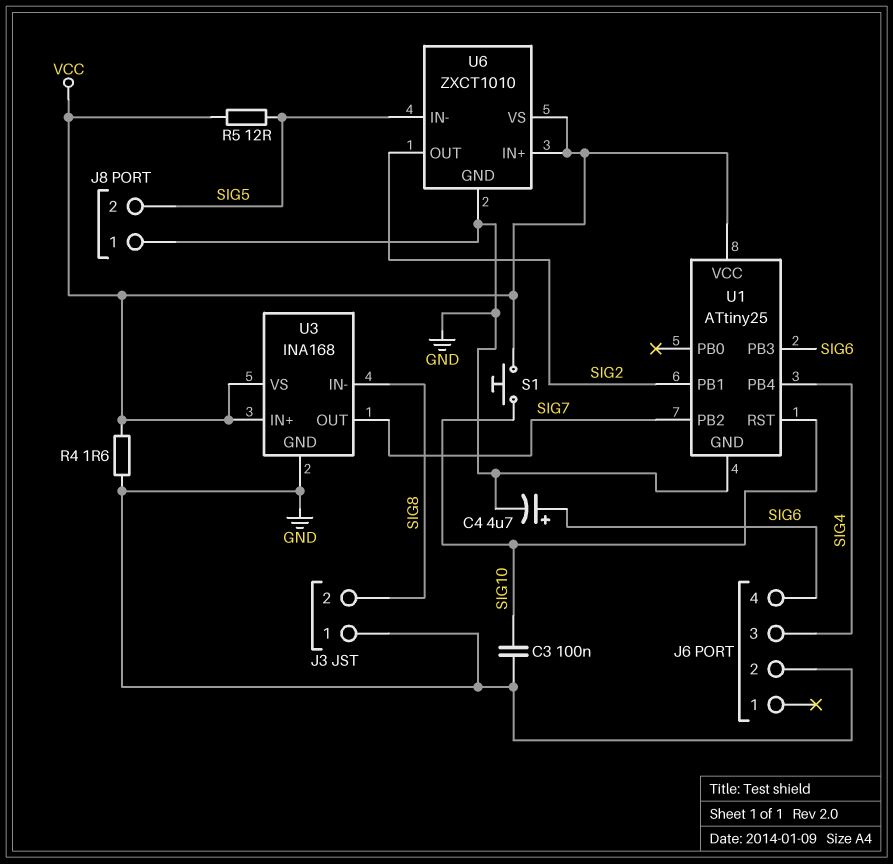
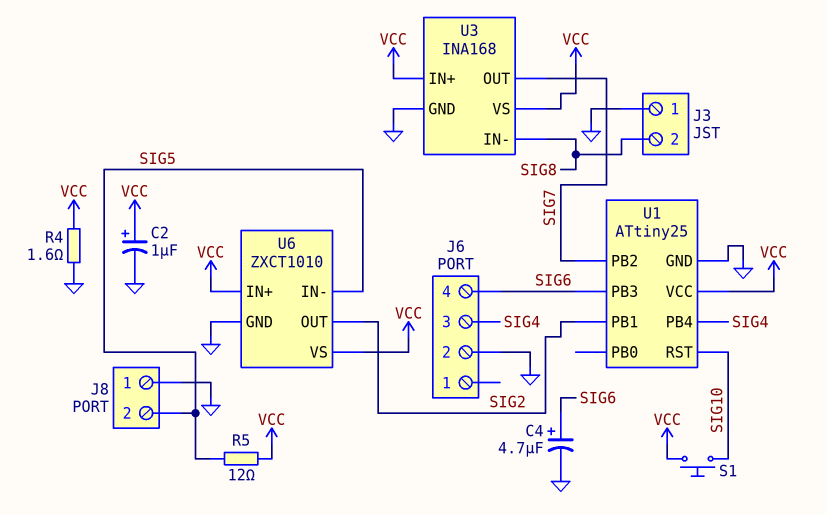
C2: none -> 1uF (plus VCC, minus GND)
C3: 100nF (GND, SIG10) -> none

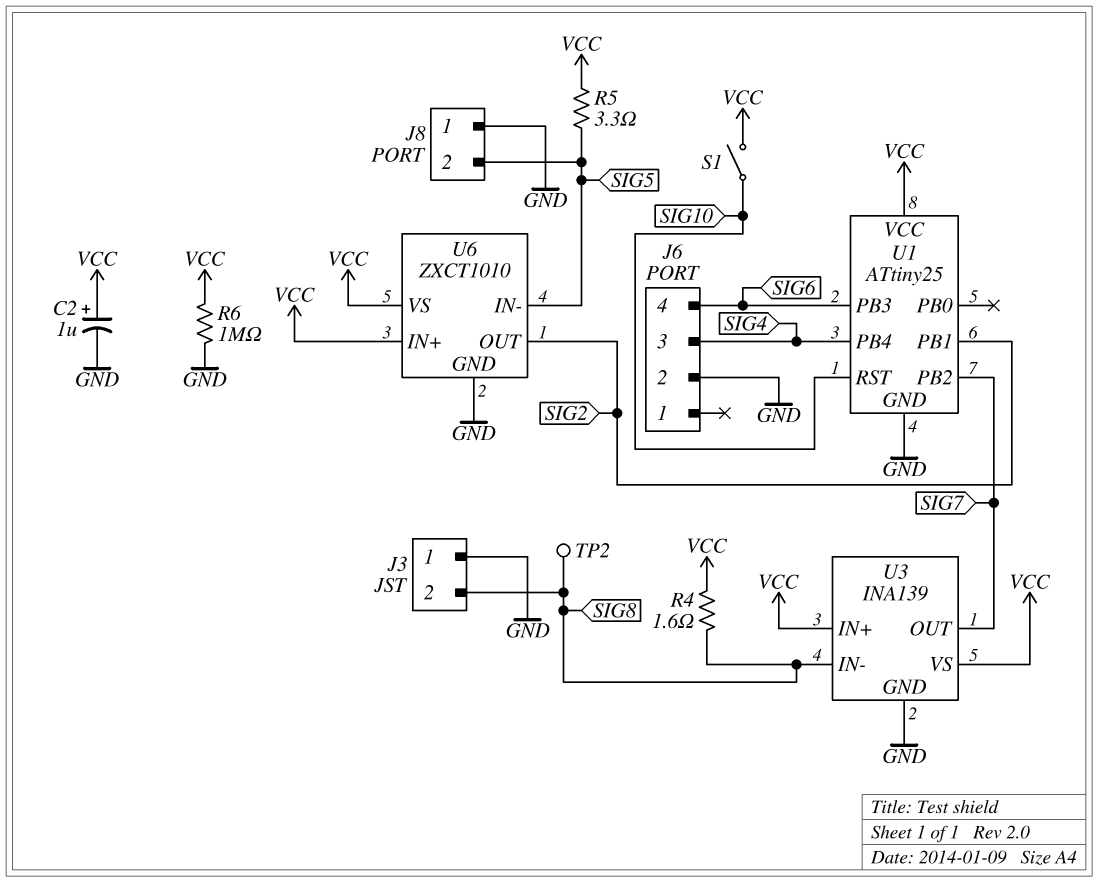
C4: 4.7uF (plus SIG6, minus GND) -> none
R4: 1.6 (GND, VCC) -> 1.6 (SIG8, VCC)
R5: 12 (SIG5, VCC) -> 3.3 (SIG5, VCC)
R6: none -> 1M (GND, VCC)
S1: button (SIG10, VCC) -> switch (SIG10, VCC)
TP2: none -> test point (SIG8)
U3: INA168 -> INA139

